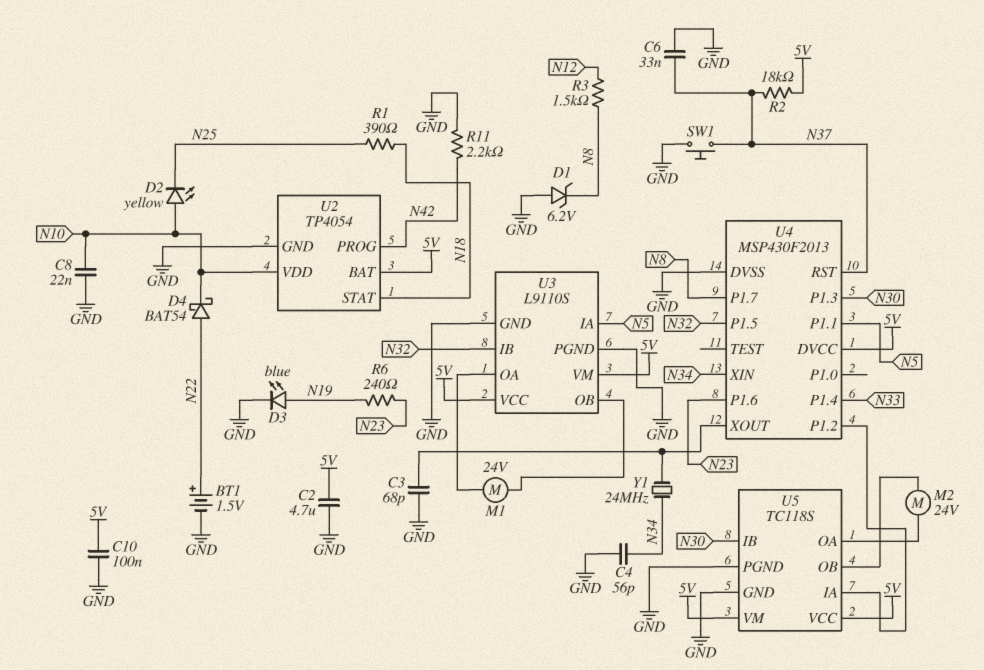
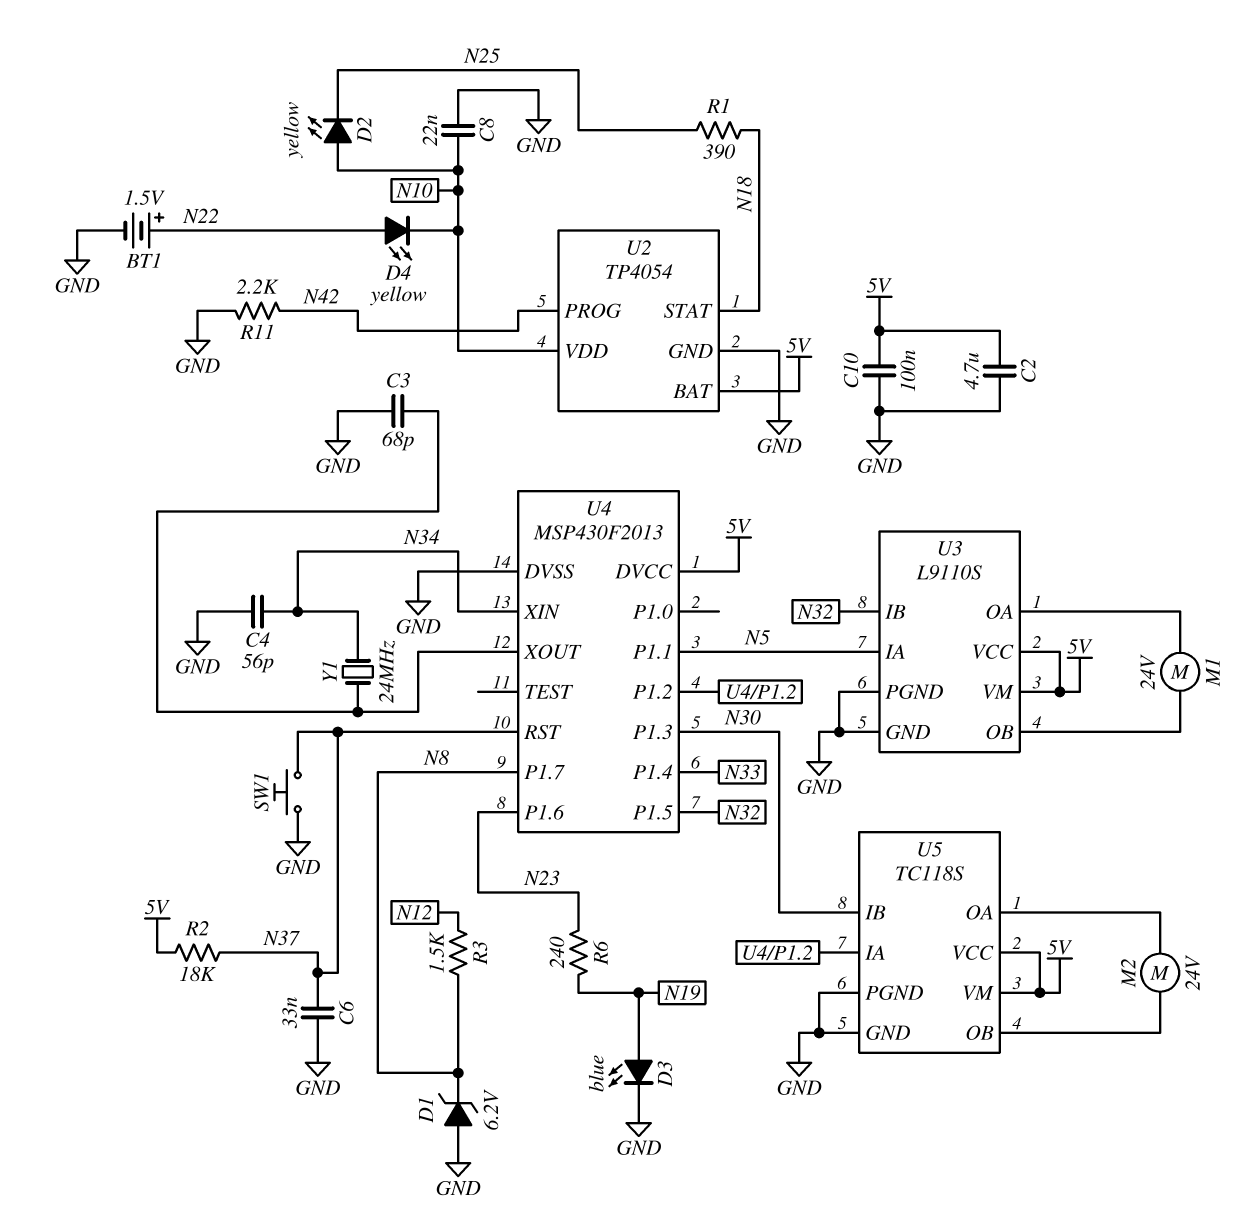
D4: schottky BAT54 (A N22, K N10) -> LED yellow (A N22, K N10)

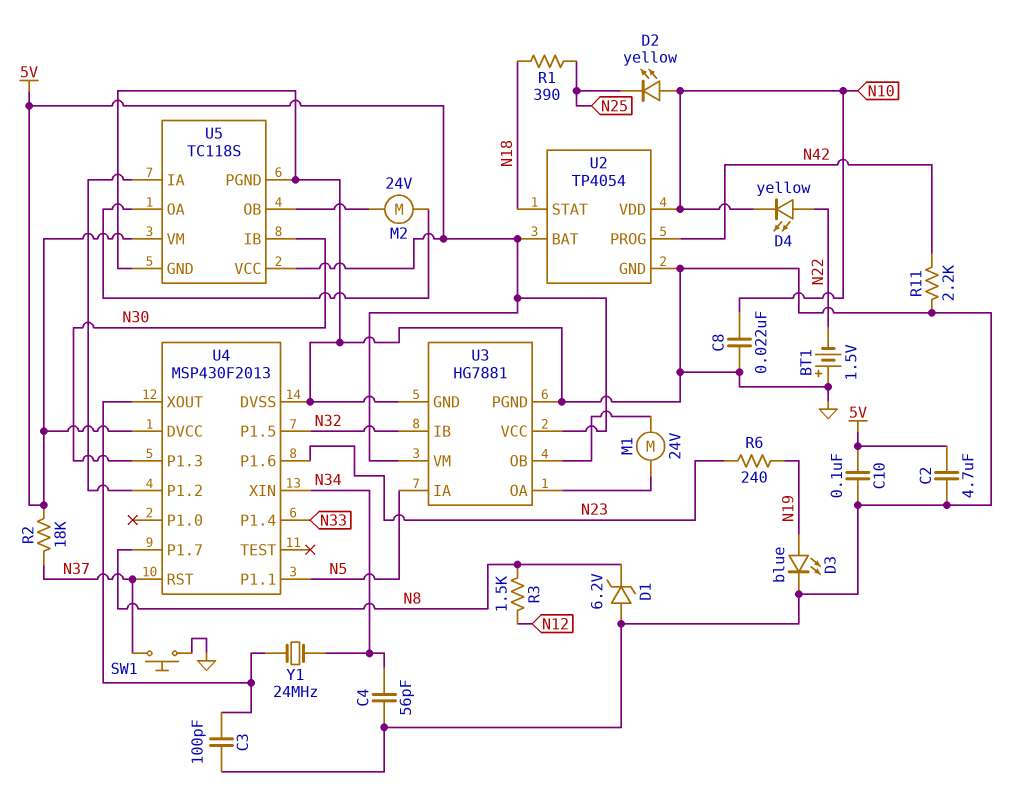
BT1: 1.5V (plus N22, minus GND) -> 1.5V (plus GND, minus N22)
C3: 68pF (GND, U4/XOUT) -> 100pF (GND, U4/XOUT)
C6: 33nF (GND, N37) -> none
U3: L9110S -> HG7881

